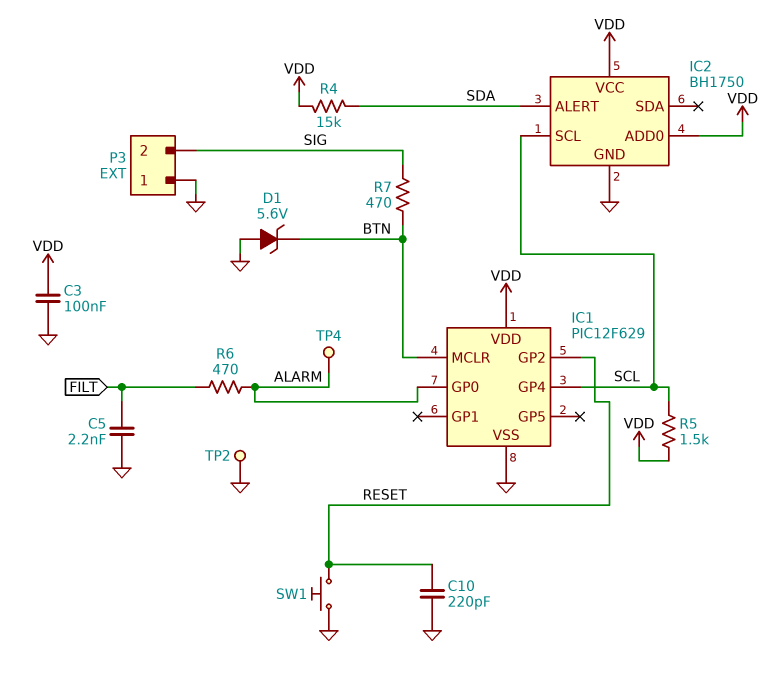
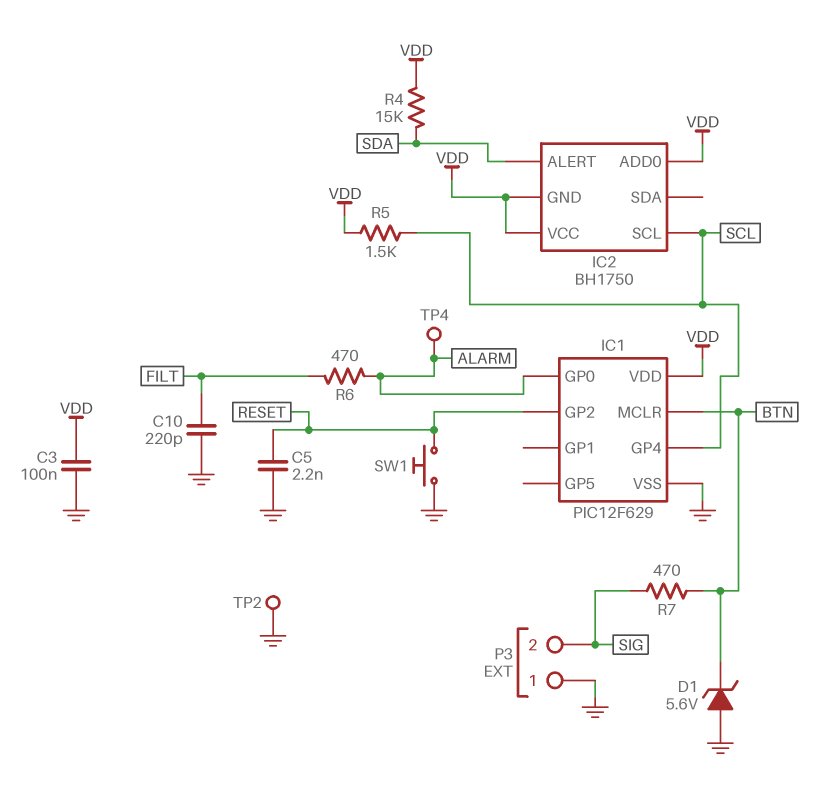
C5: 2.2nF (FILT, GND) -> 2.2nF (GND, RESET)
C10: 220pF (GND, RESET) -> 220pF (FILT, GND)
IC2 pin GND: GND -> VDD

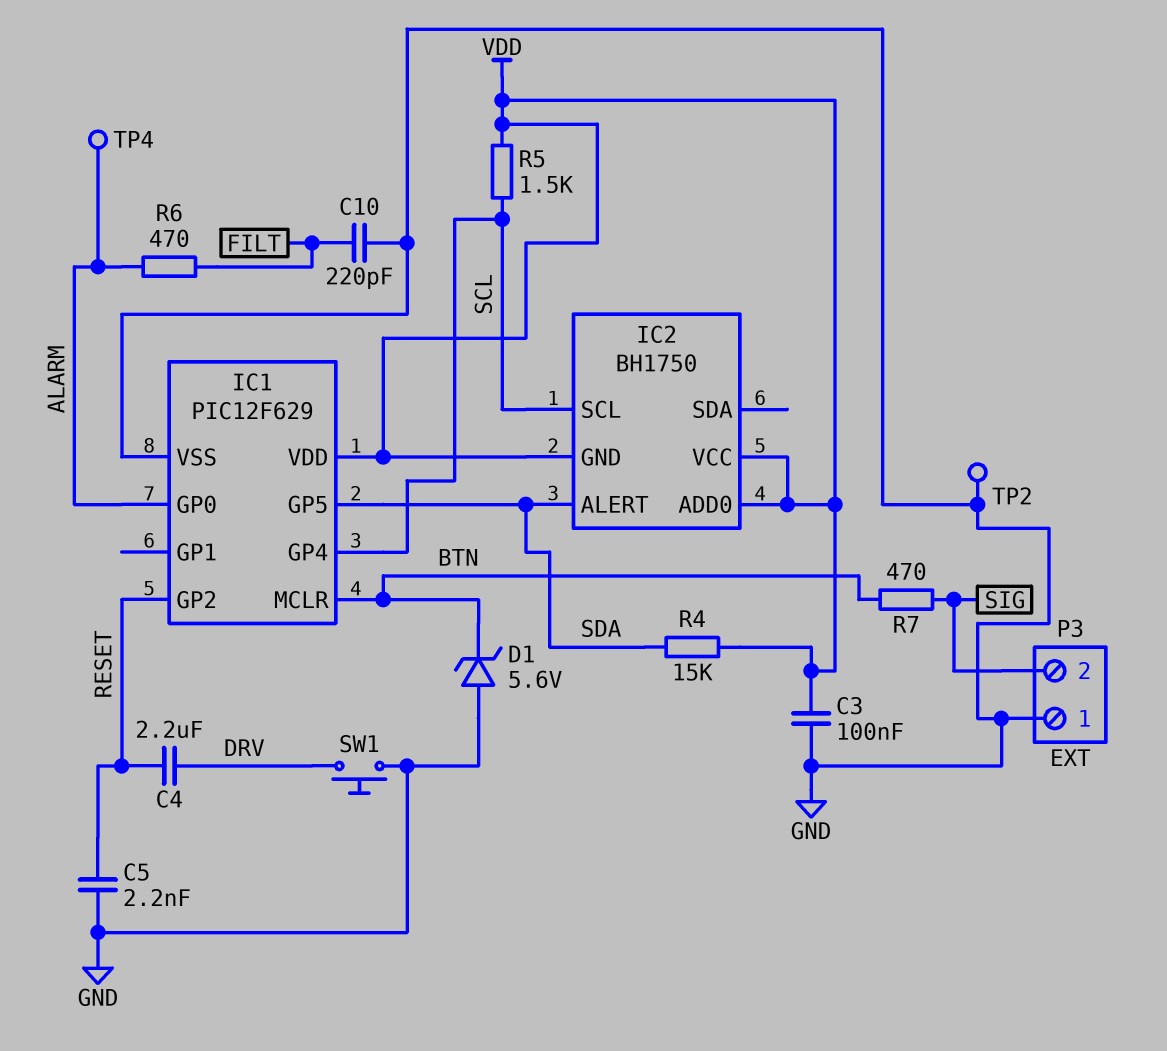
C4: none -> 2.2uF (DRV, RESET)
IC1 pin GP5: none -> SDA
SW1: button (GND, RESET) -> button (DRV, GND)

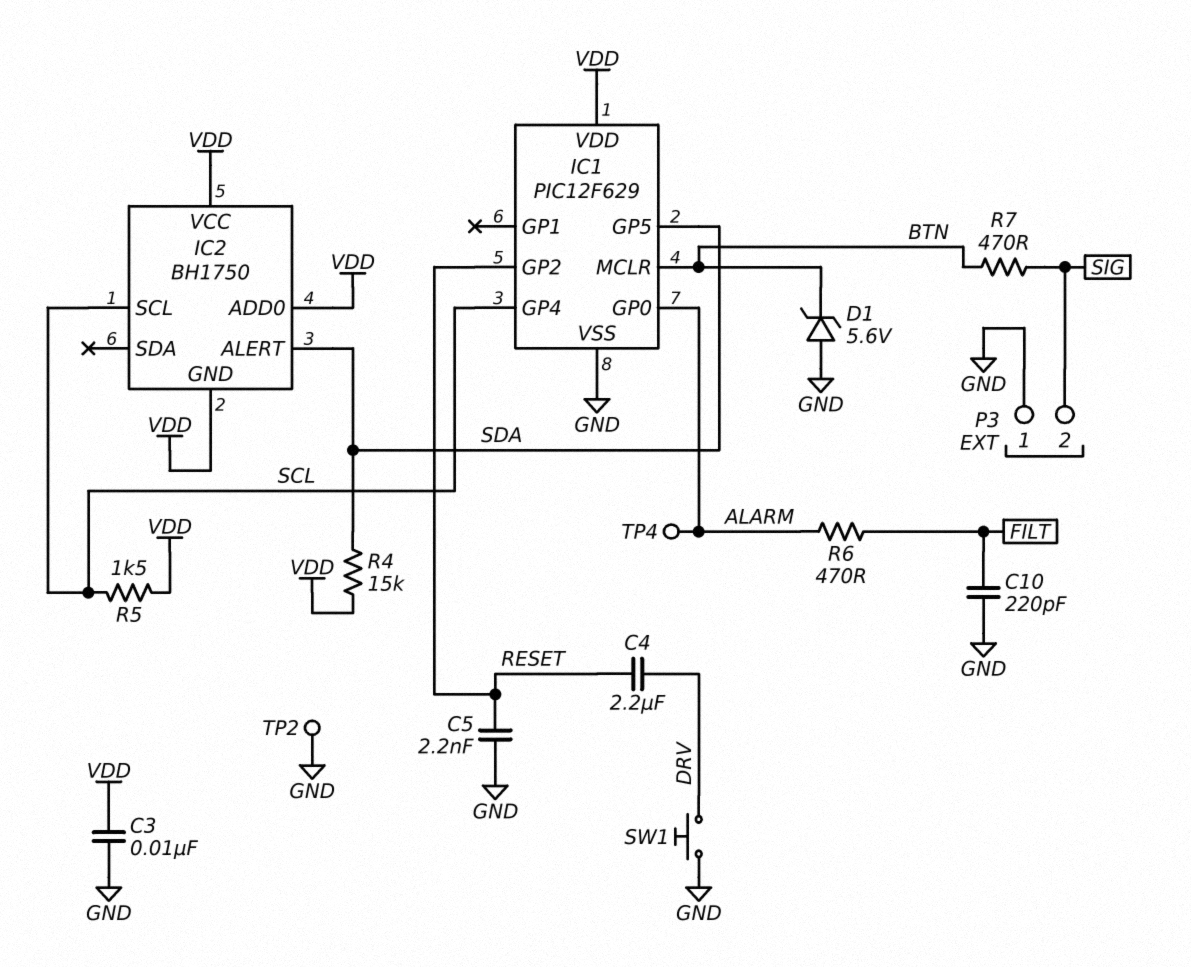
C3: 100nF (GND, VDD) -> 10nF (GND, VDD)

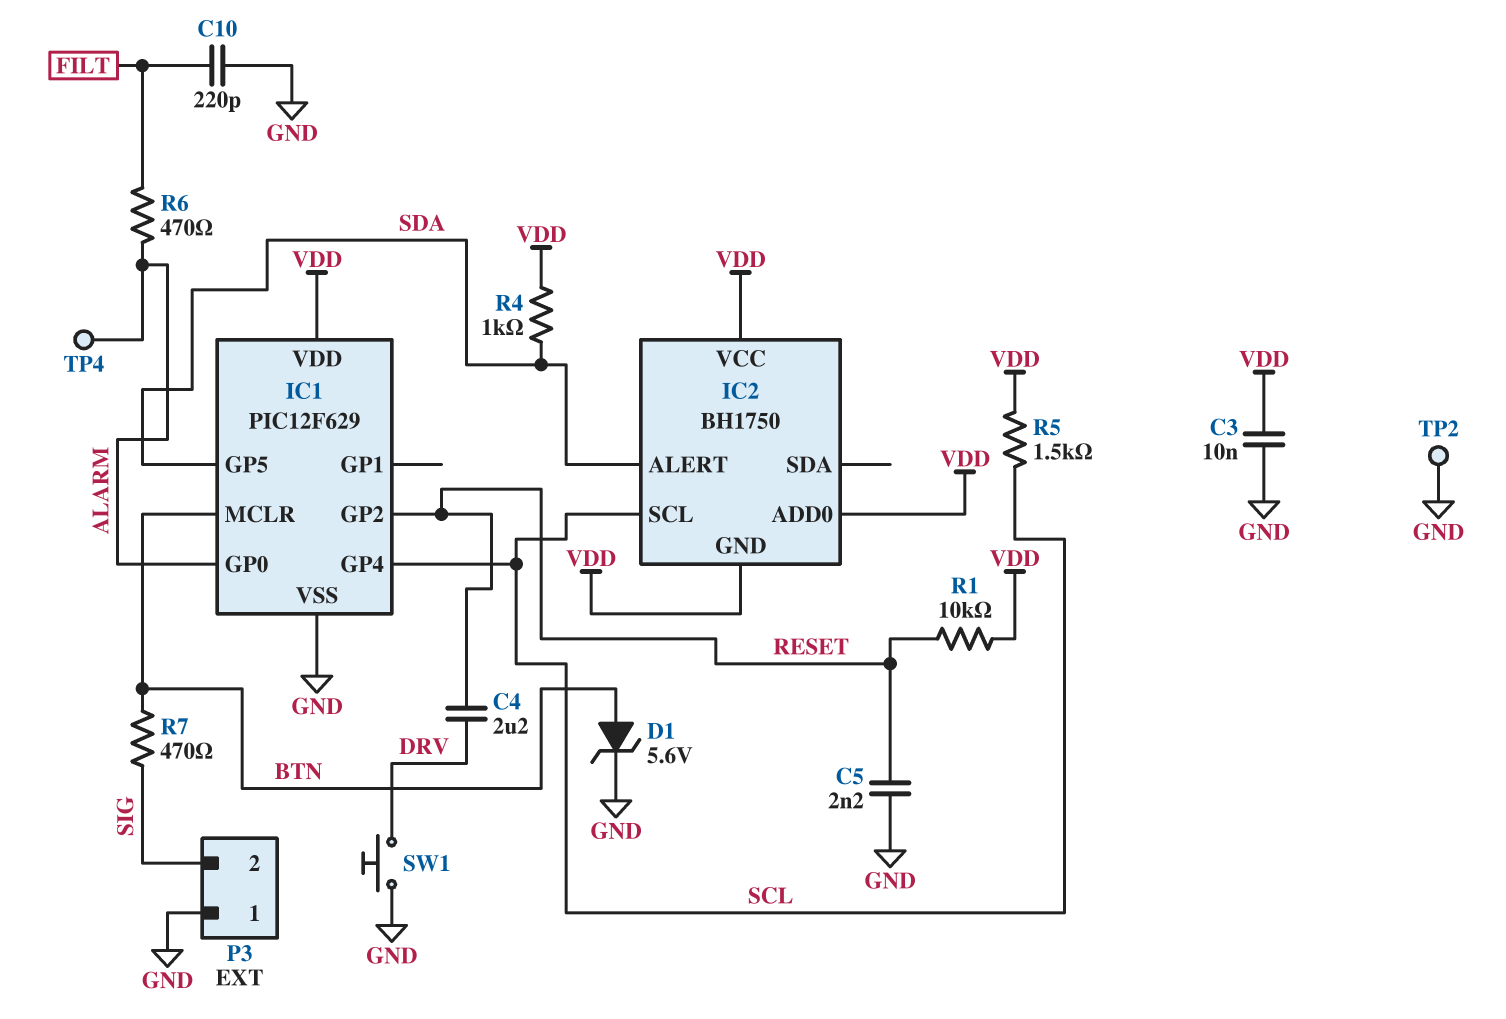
D1: zener 5.6V (A GND, K BTN) -> zener 5.6V (A BTN, K GND)
R1: none -> 10k (RESET, VDD)
R4: 15k (SDA, VDD) -> 1k (SDA, VDD)

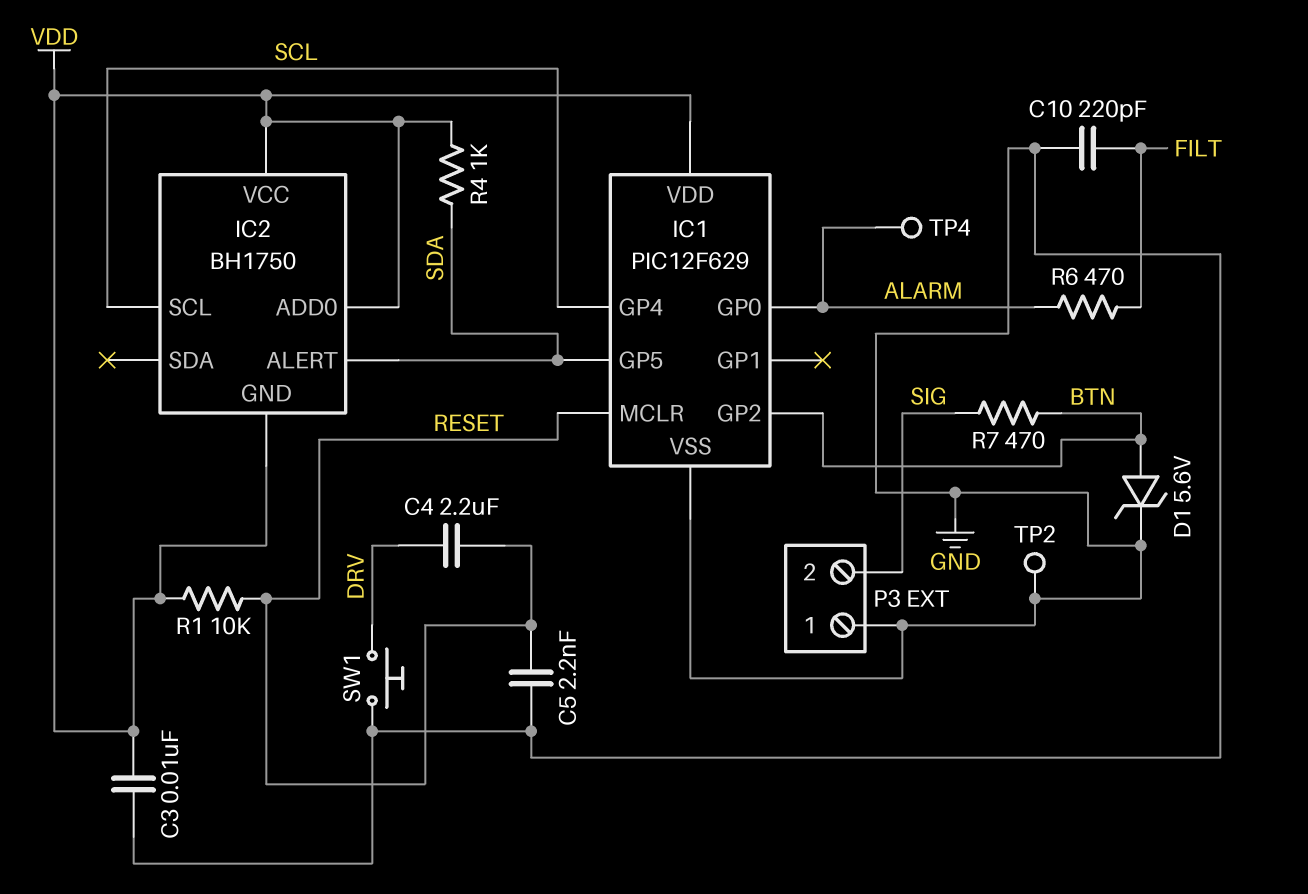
IC1 pin GP2: RESET -> BTN
IC1 pin MCLR: BTN -> RESET
R5: 1.5k (SCL, VDD) -> none

